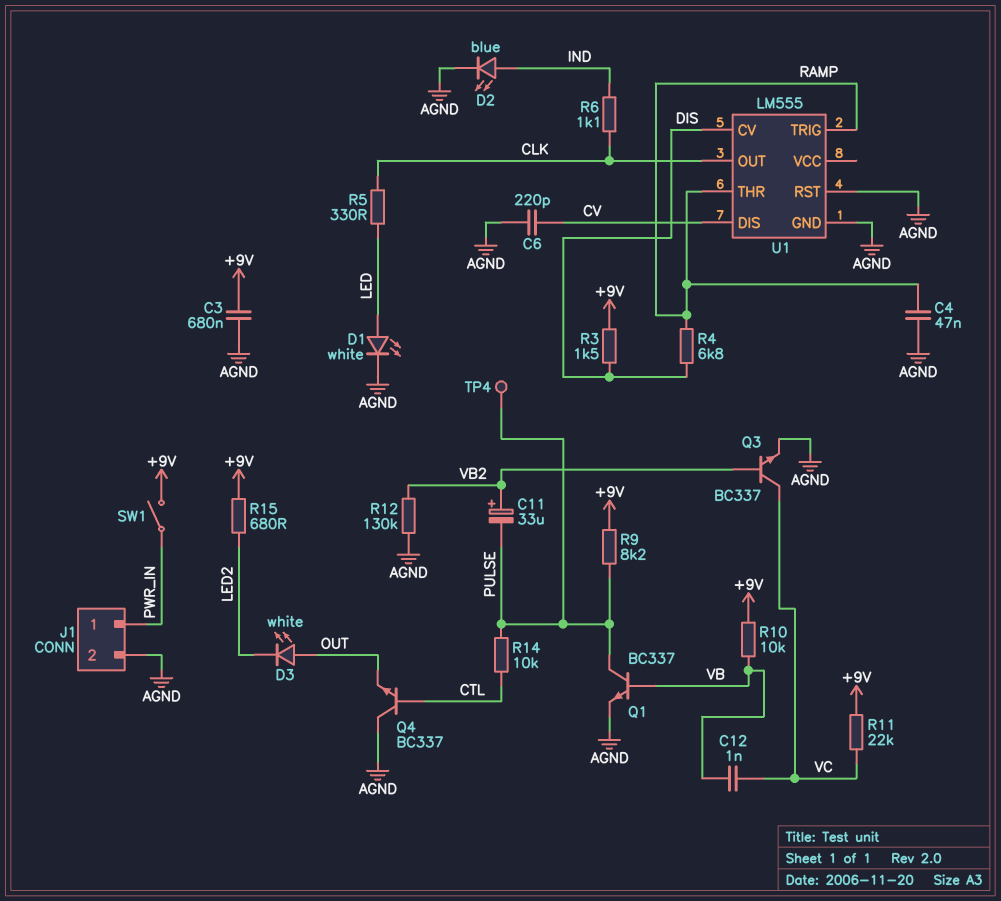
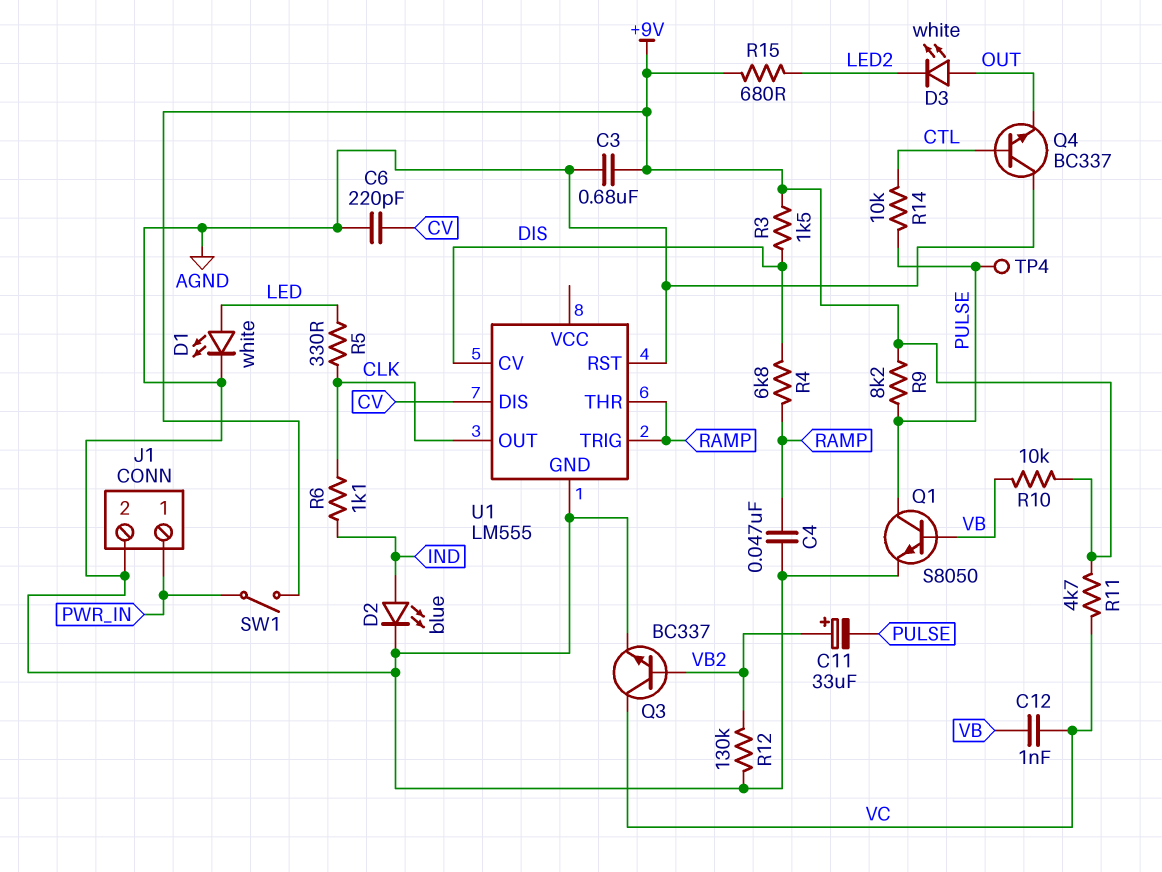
Q1: NPN BC337 (B VB, C PULSE, E AGND) -> NPN S8050 (B VB, C PULSE, E AGND)
R11: 22k (+9V, VC) -> 4.7k (+9V, VC)

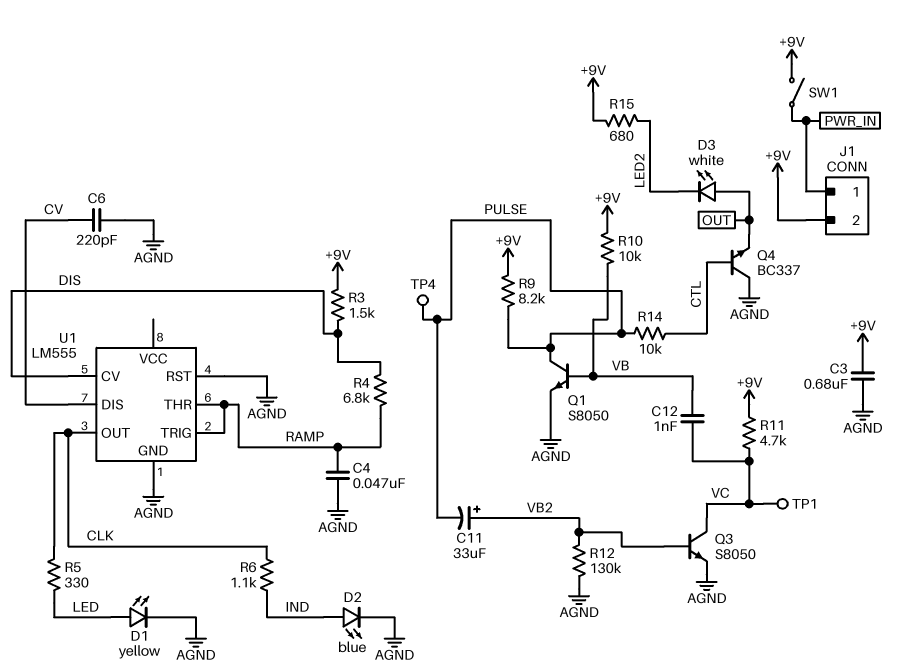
D1: LED white (A LED, K AGND) -> LED yellow (A LED, K AGND)
J1 pin 2: AGND -> +9V
Q3: NPN BC337 (B VB2, C VC, E AGND) -> NPN S8050 (B VB2, C VC, E AGND)
TP1: none -> test point (VC)

